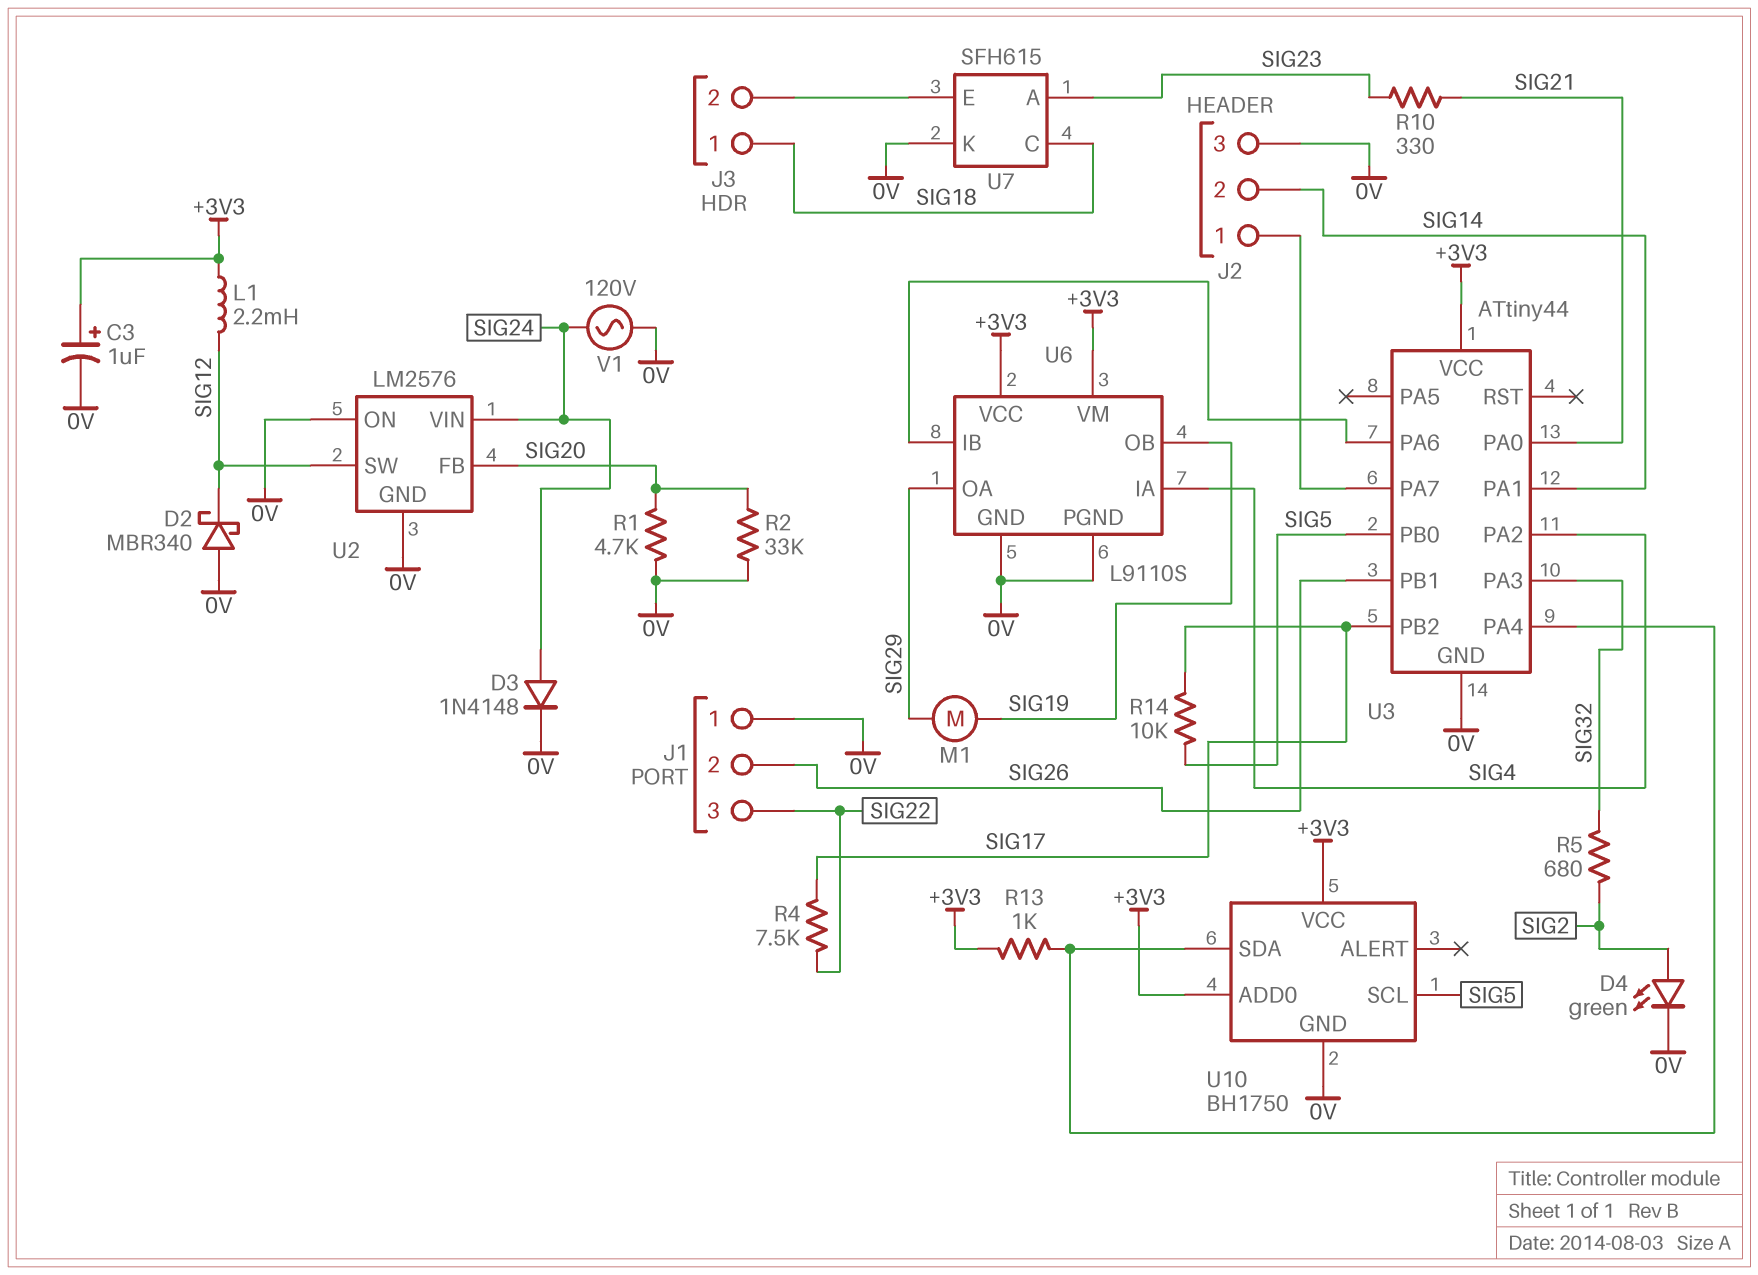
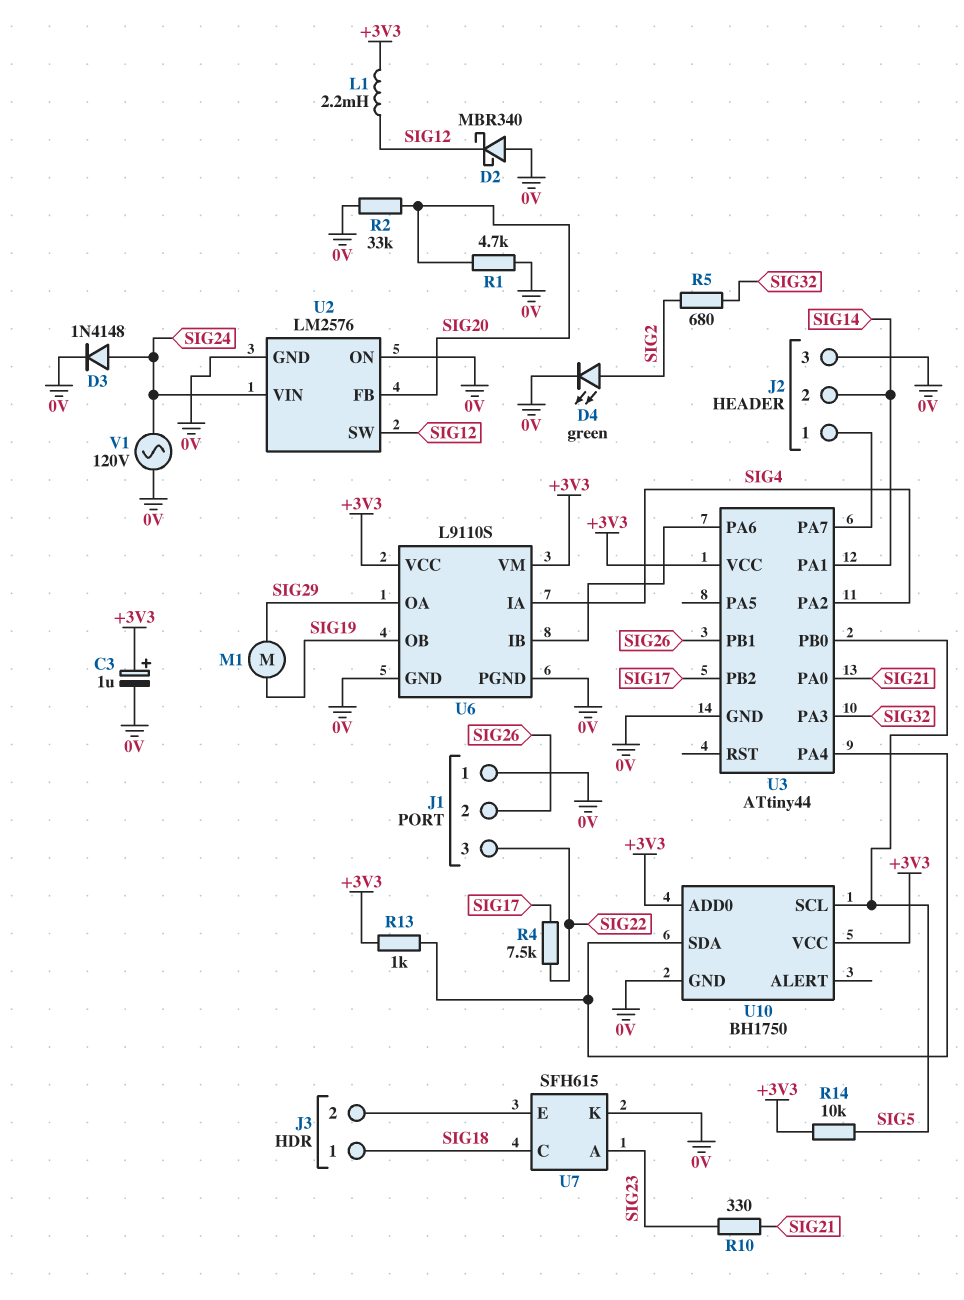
R14: 10k (SIG5, SIG17) -> 10k (+3V3, SIG5)

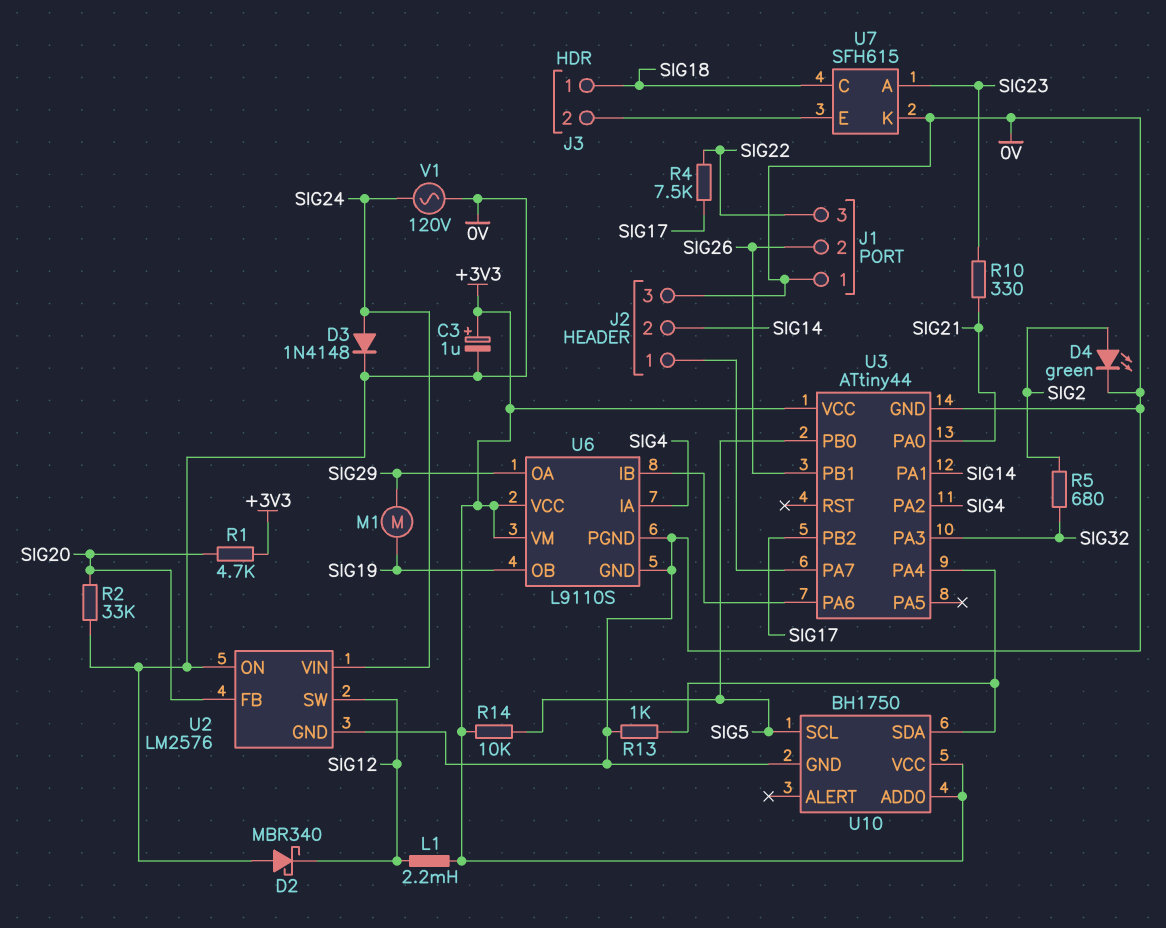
R1: 4.7k (0V, SIG20) -> 4.7k (+3V3, SIG20)
R13: 1k (+3V3, U3/PA4) -> 1k (0V, U3/PA4)

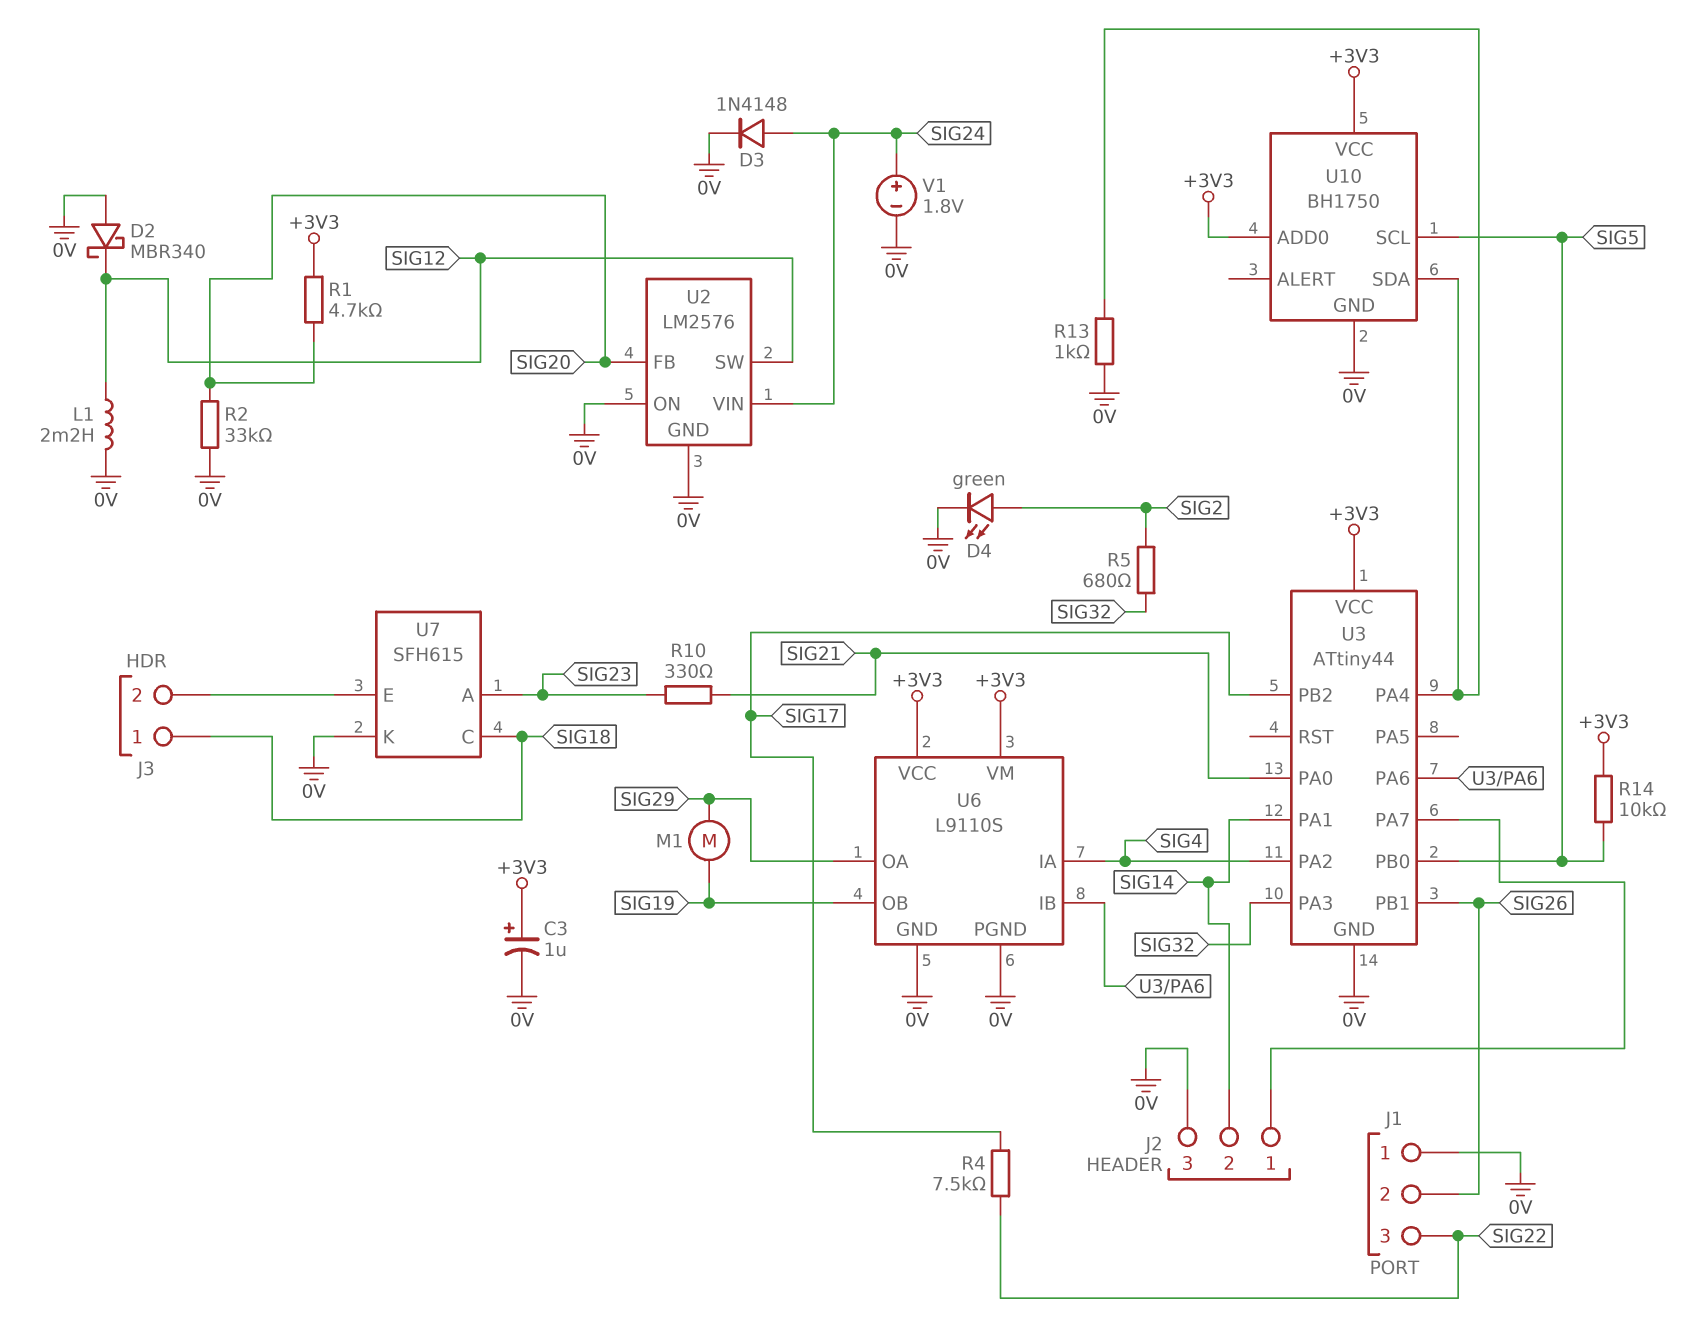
L1: 2.2mH (+3V3, SIG12) -> 2.2mH (0V, SIG12)
V1: AC 120V (0V, SIG24) -> 1.8V (plus SIG24, minus 0V)

